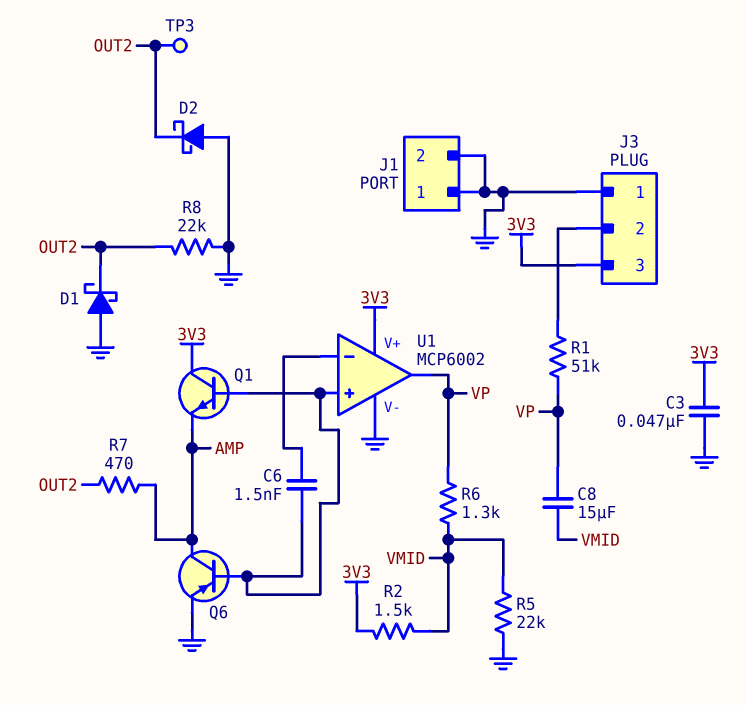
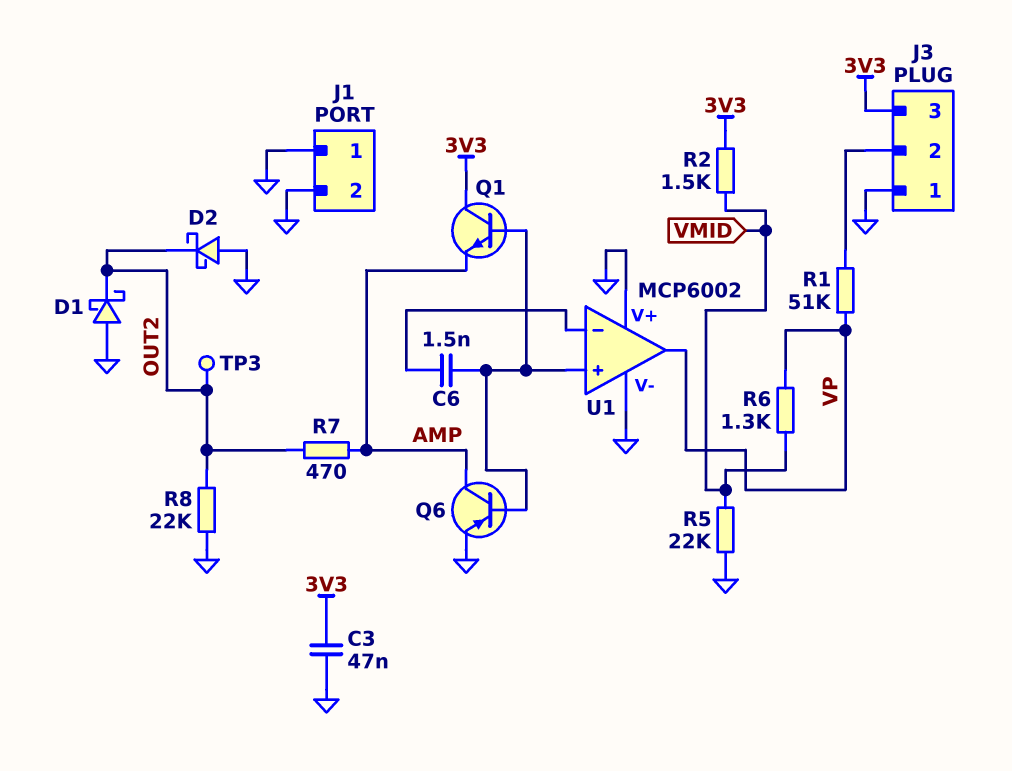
C8: 15uF (VMID, VP) -> none
U1 pin V+: 3V3 -> GND

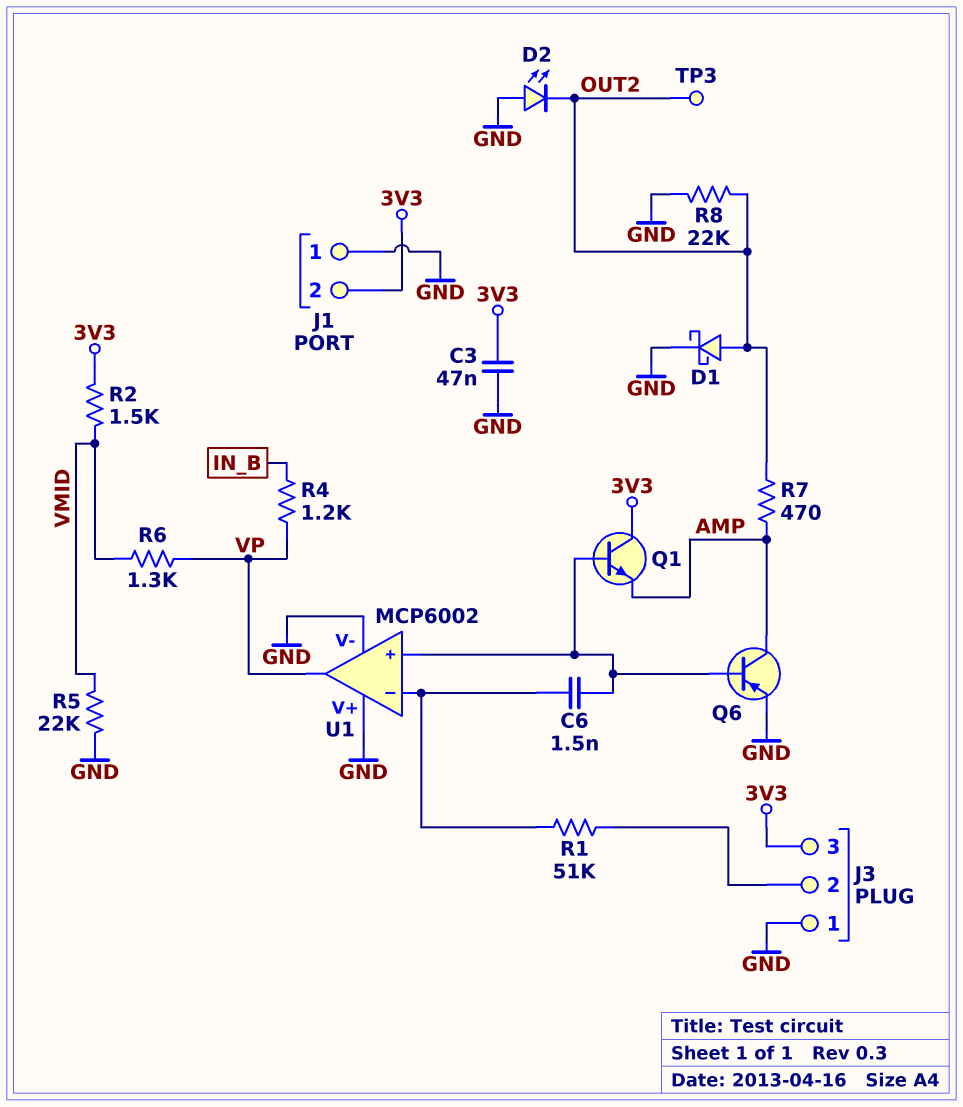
D1: schottky (A GND, K OUT2) -> schottky (A OUT2, K GND)
D2: schottky (A GND, K OUT2) -> LED (A GND, K OUT2)
J1 pin 2: GND -> 3V3
R1: 51k (J3/2, VP) -> 51k (J3/2, U1/in-)
R4: none -> 1.2k (IN_B, VP)

